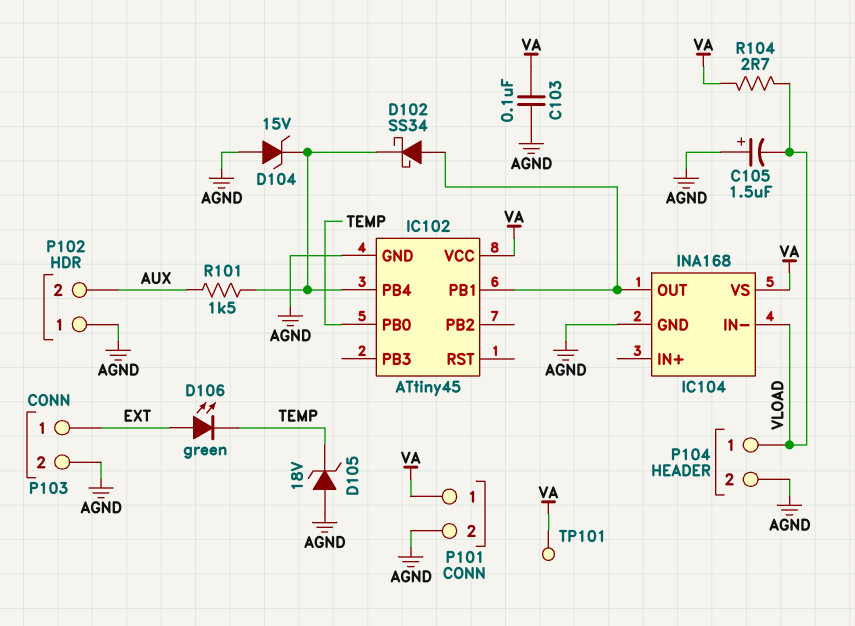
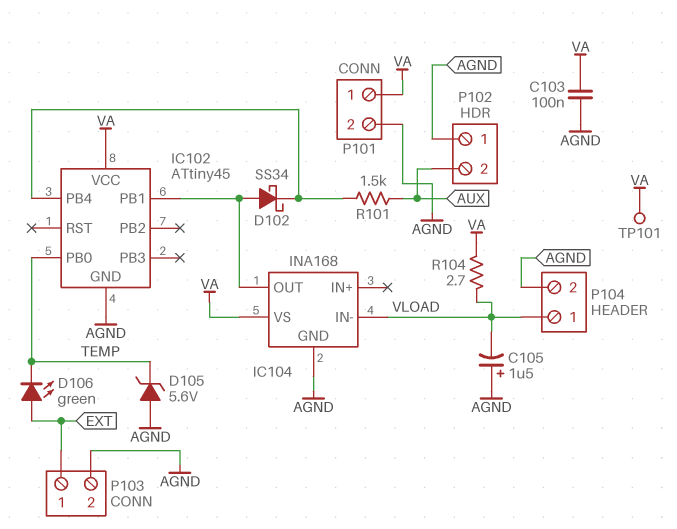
D104: zener 15V (A AGND, K IC102/PB4) -> none
D105: zener 18V (A AGND, K TEMP) -> zener 5.6V (A AGND, K TEMP)

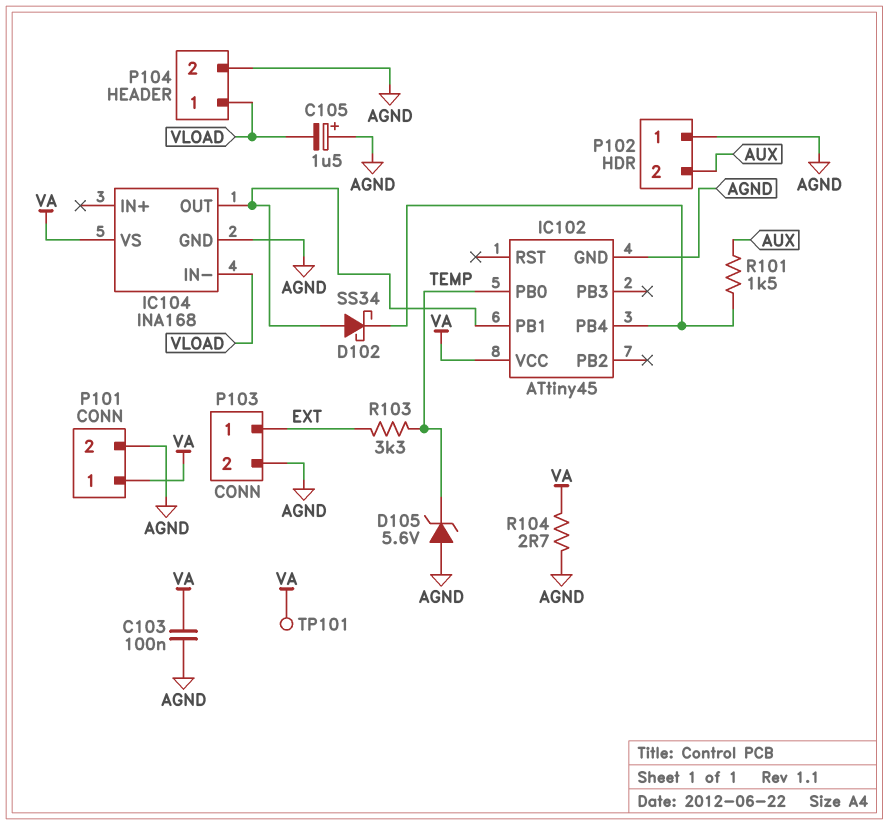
D106: LED green (A EXT, K TEMP) -> none
R103: none -> 3.3k (EXT, TEMP)
R104: 2.7 (VA, VLOAD) -> 2.7 (AGND, VA)

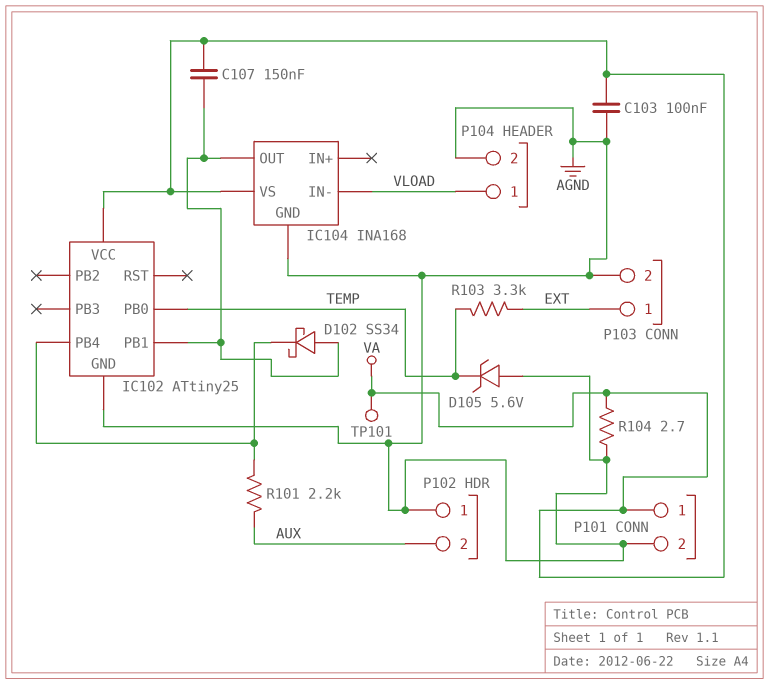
C105: 1.5uF (plus AGND, minus VLOAD) -> none
C107: none -> 150nF (IC102/PB1, VA)
IC102: ATtiny45 -> ATtiny25
R101: 1.5k (AUX, IC102/PB4) -> 2.2k (AUX, IC102/PB4)

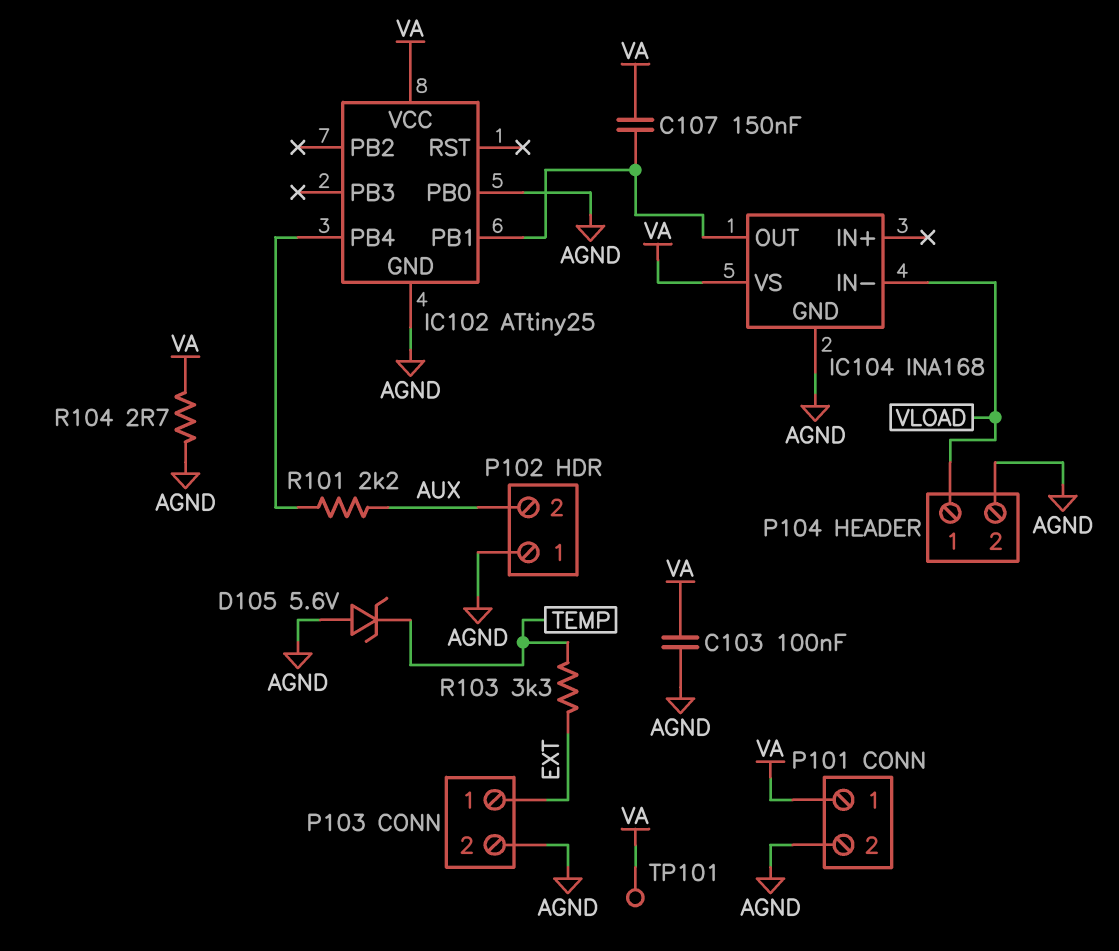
D102: schottky SS34 (A IC102/PB1, K IC102/PB4) -> none
IC102 pin PB0: TEMP -> AGND

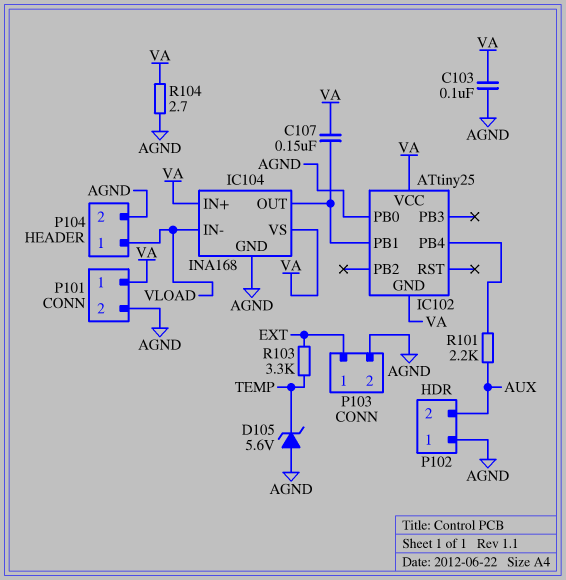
IC102 pin GND: AGND -> VA
IC104 pin IN+: none -> VA
TP101: test point (VA) -> none

